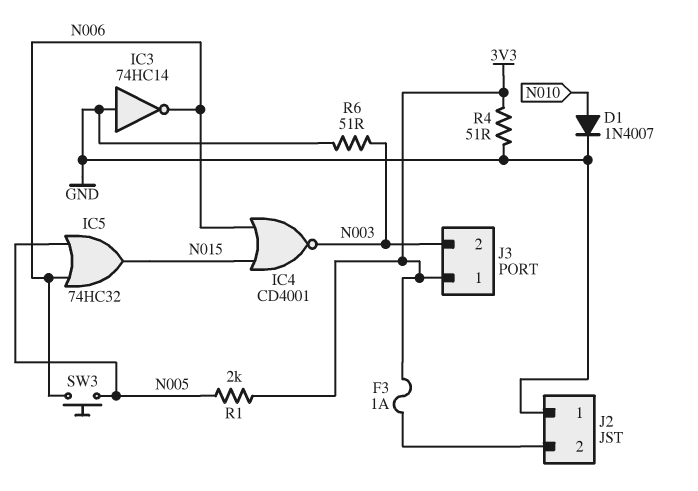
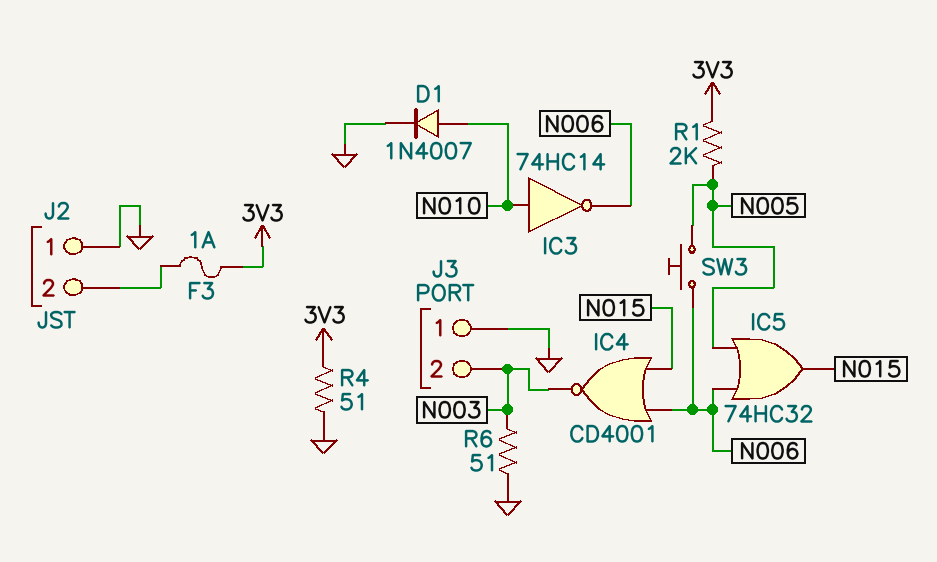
IC3: NOT 74HC14 (in GND, out N006) -> NOT 74HC14 (in N010, out N006)
J3 pin 1: 3V3 -> GND

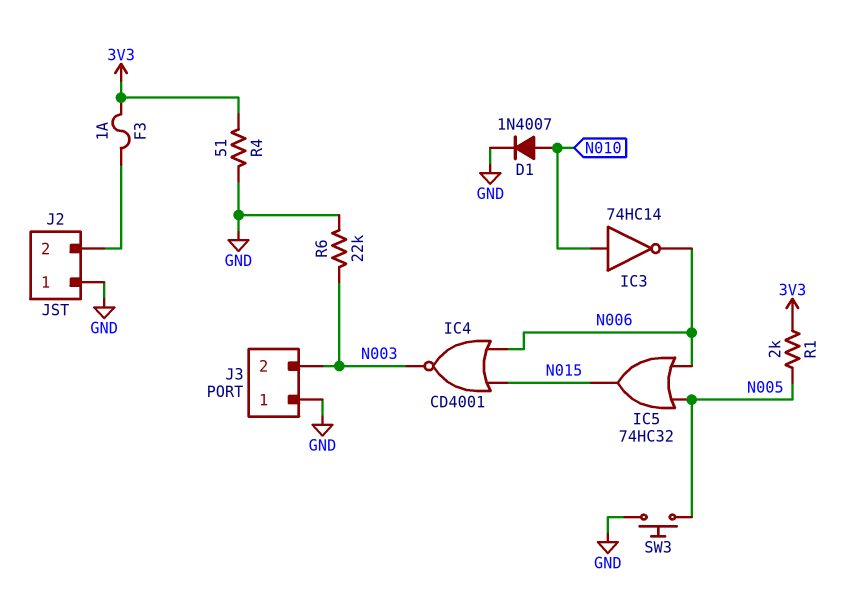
R6: 51 (GND, N003) -> 22k (GND, N003)
SW3: button (N005, N006) -> button (GND, N005)

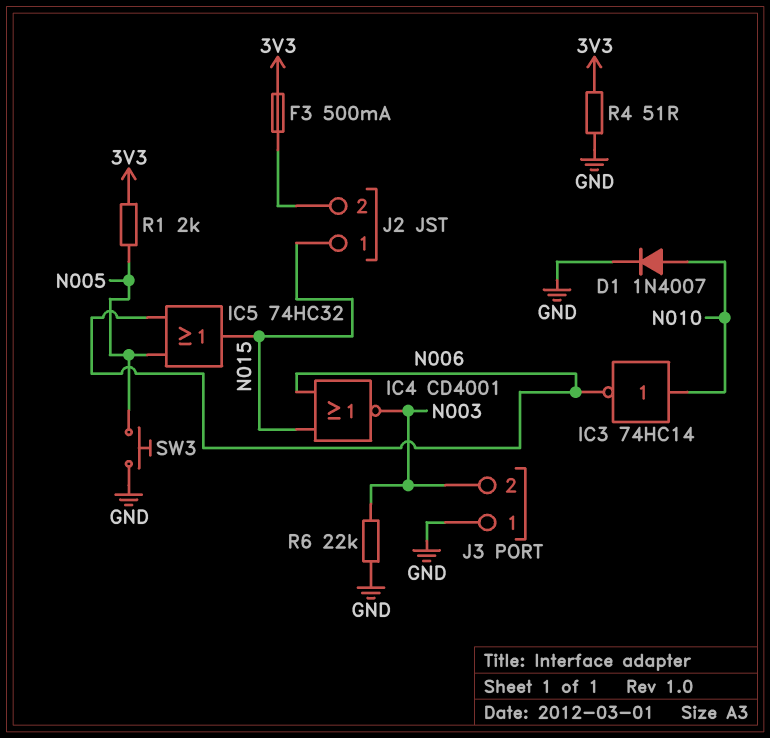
F3: 1A (3V3, J2/2) -> 500mA (3V3, J2/2)
J2 pin 1: GND -> N015

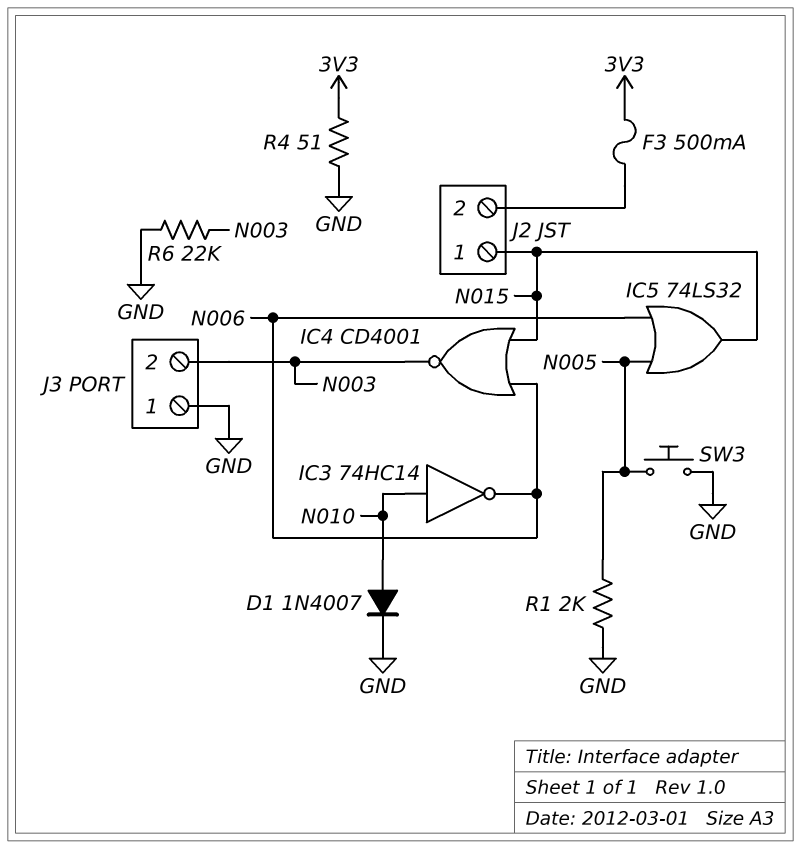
IC5: OR 74HC32 (in N005, in N006, out N015) -> OR 74LS32 (in N005, in N006, out N015)
R1: 2k (3V3, N005) -> 2k (GND, N005)

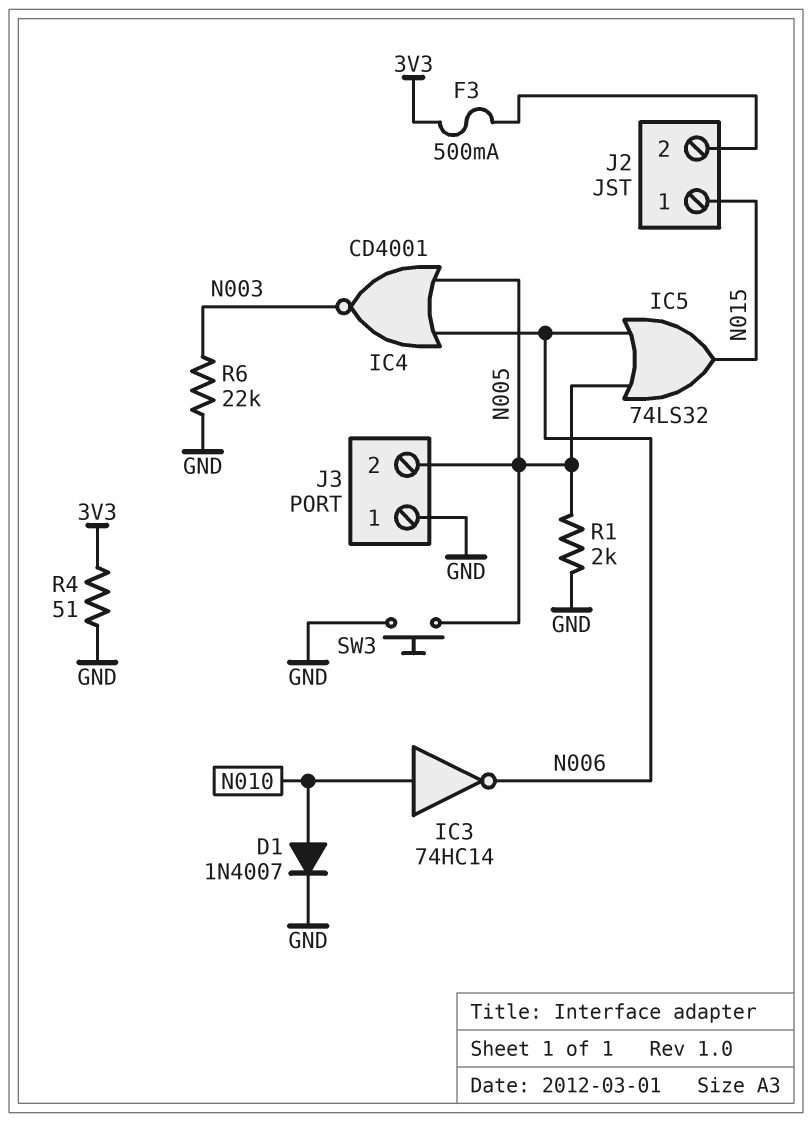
IC4: NOR CD4001 (in N006, in N015, out N003) -> NOR CD4001 (in N005, in N006, out N003)
J3 pin 2: N003 -> N005

